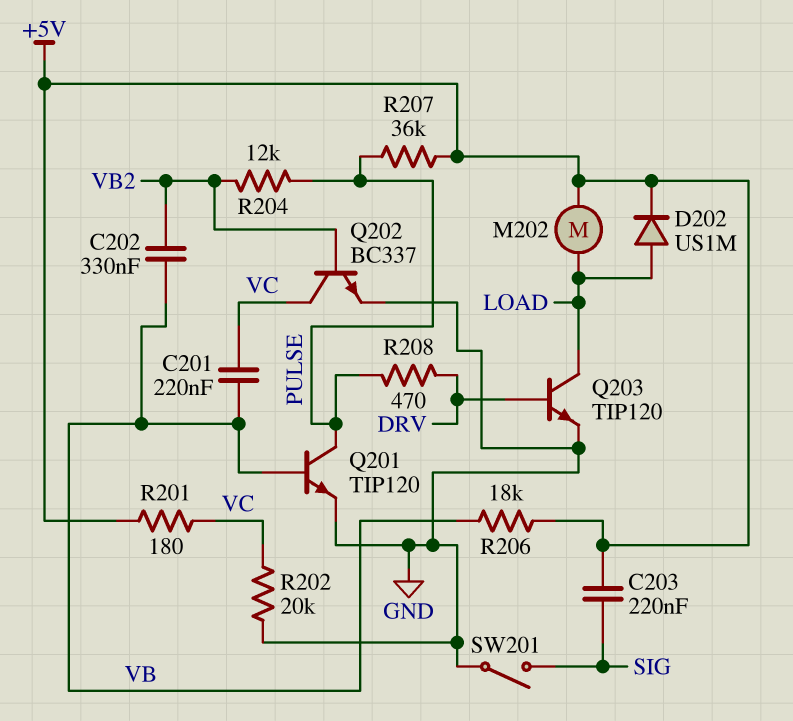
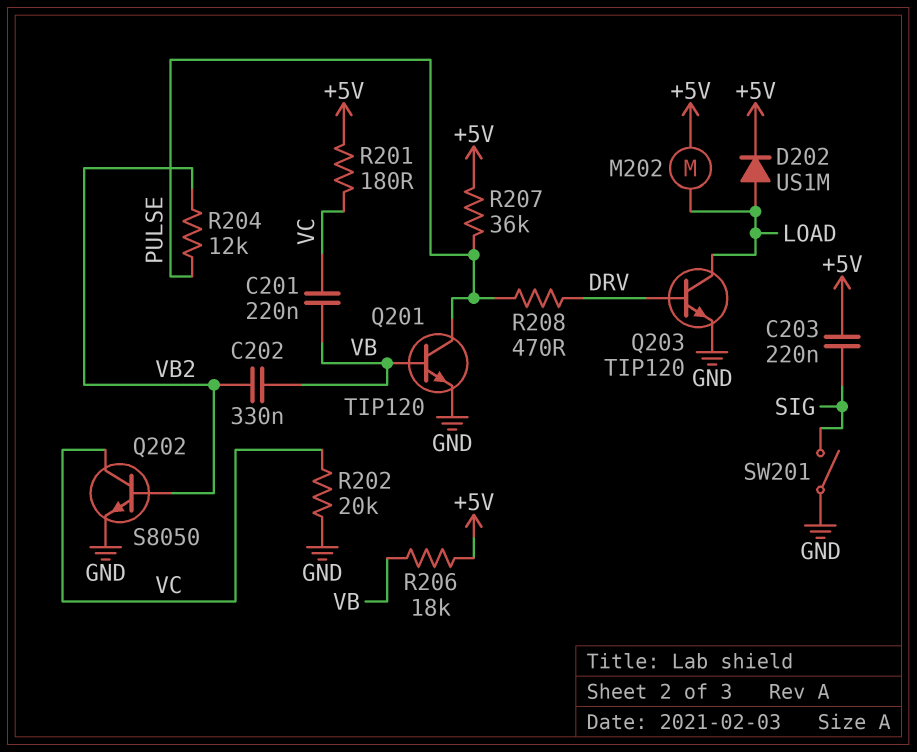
Q202: NPN BC337 (B VB2, C VC, E GND) -> NPN S8050 (B VB2, C VC, E GND)

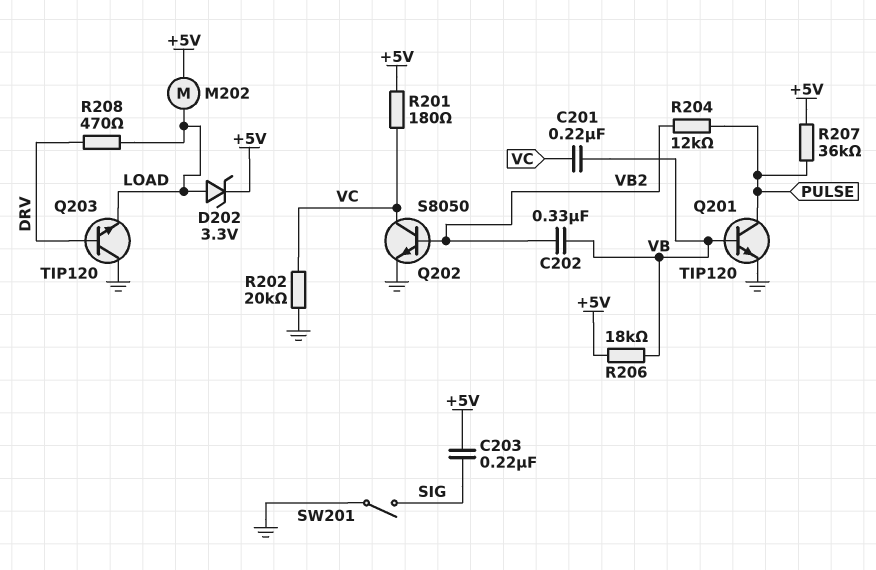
D202: diode US1M (A LOAD, K +5V) -> zener 3.3V (A LOAD, K +5V)
Q203: NPN TIP120 (B DRV, C LOAD, E GND) -> NPN TIP120 (B DRV, C GND, E LOAD)
R208: 470 (DRV, PULSE) -> 470 (DRV, LOAD)

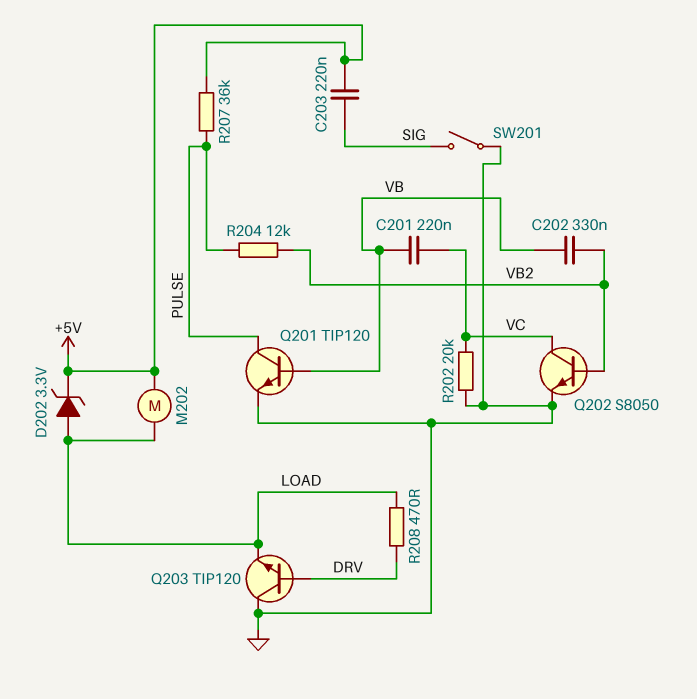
R201: 180 (+5V, VC) -> none
R206: 18k (+5V, VB) -> none

